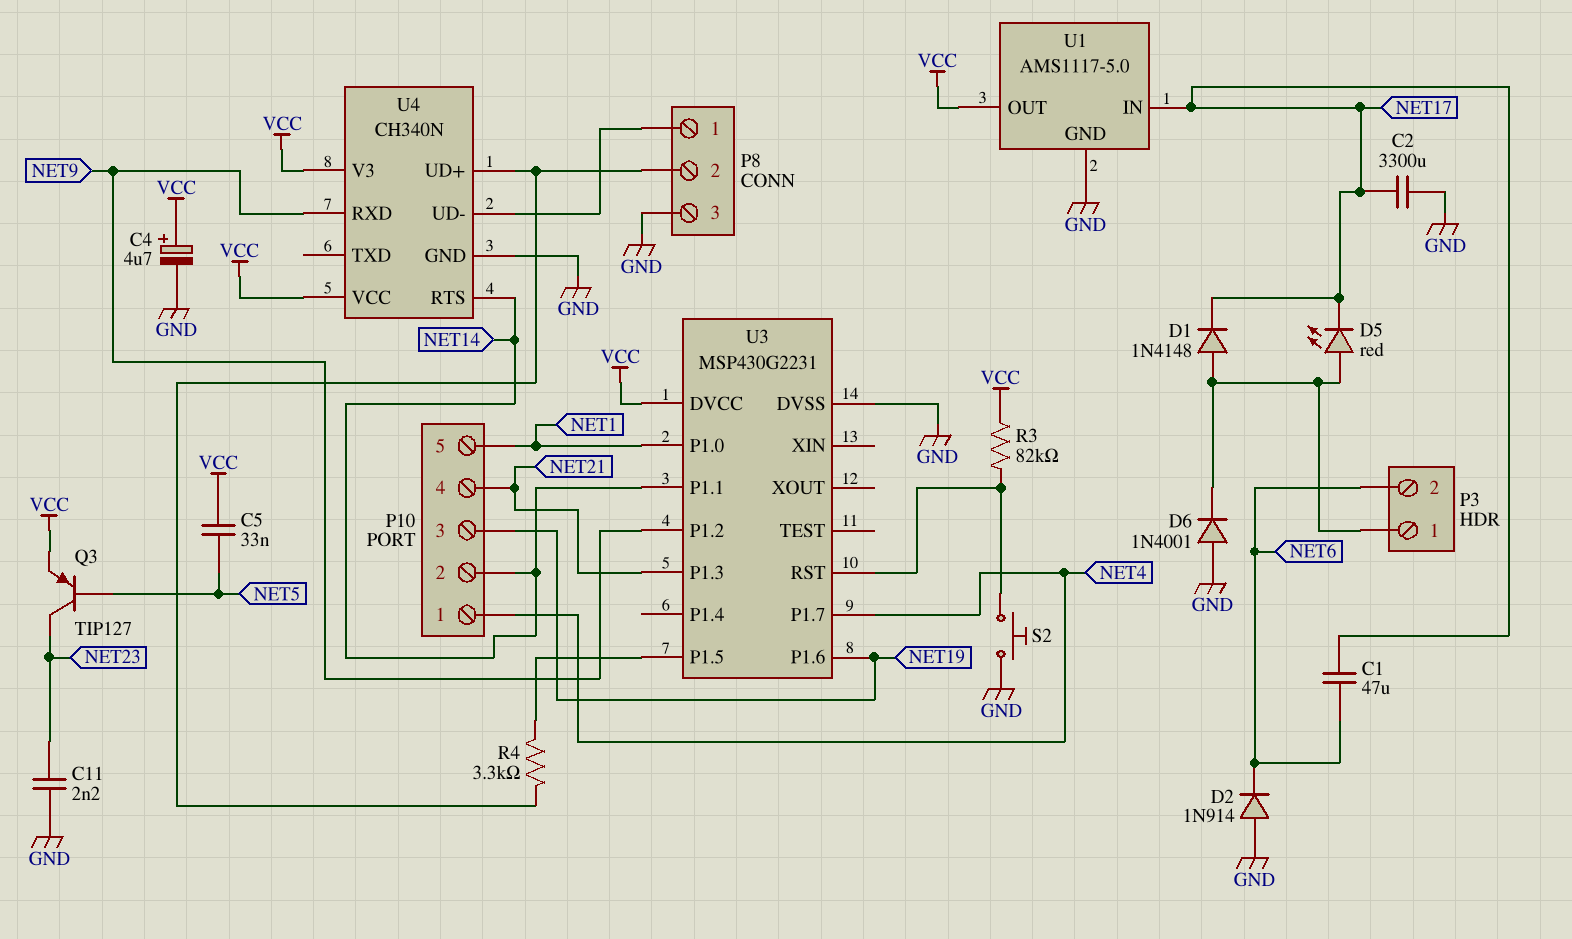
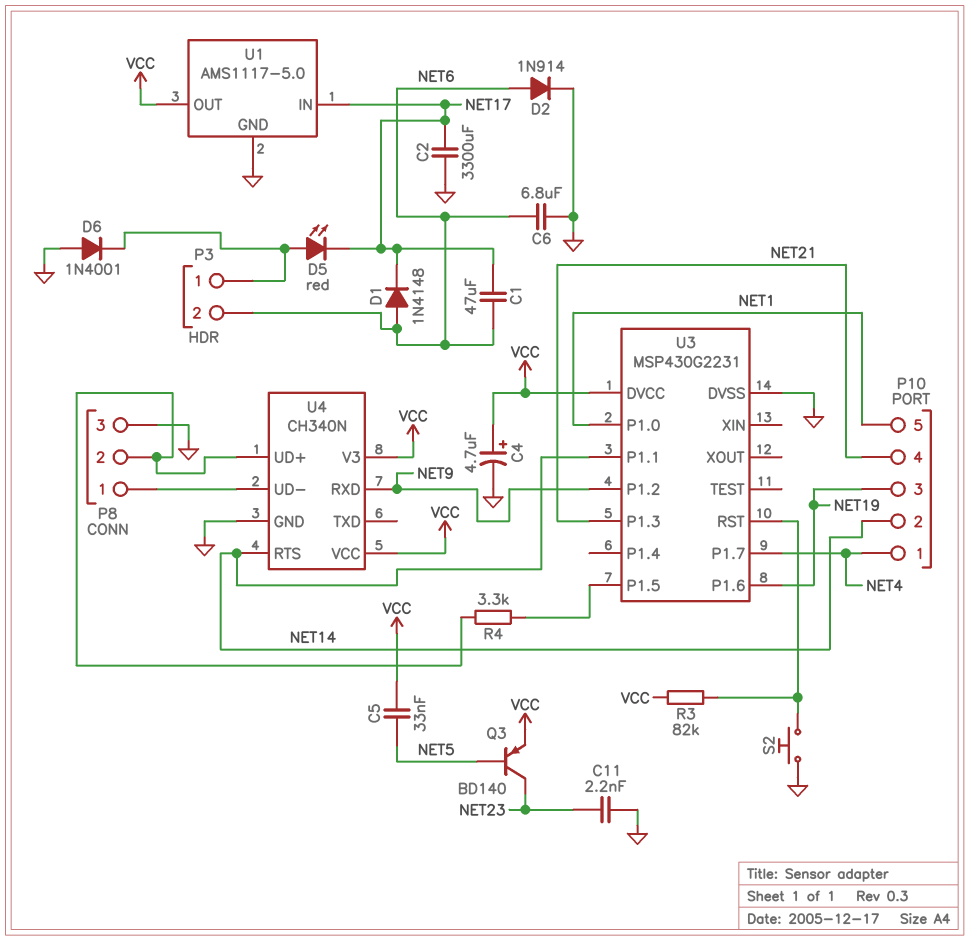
C6: none -> 6.8uF (GND, NET6)
D1: diode 1N4148 (A P3/1, K NET17) -> diode 1N4148 (A NET6, K NET17)
D2: diode 1N914 (A GND, K NET6) -> diode 1N914 (A NET6, K GND)
Q3: PNP TIP127 (B NET5, C NET23, E VCC) -> PNP BD140 (B NET5, C NET23, E VCC)

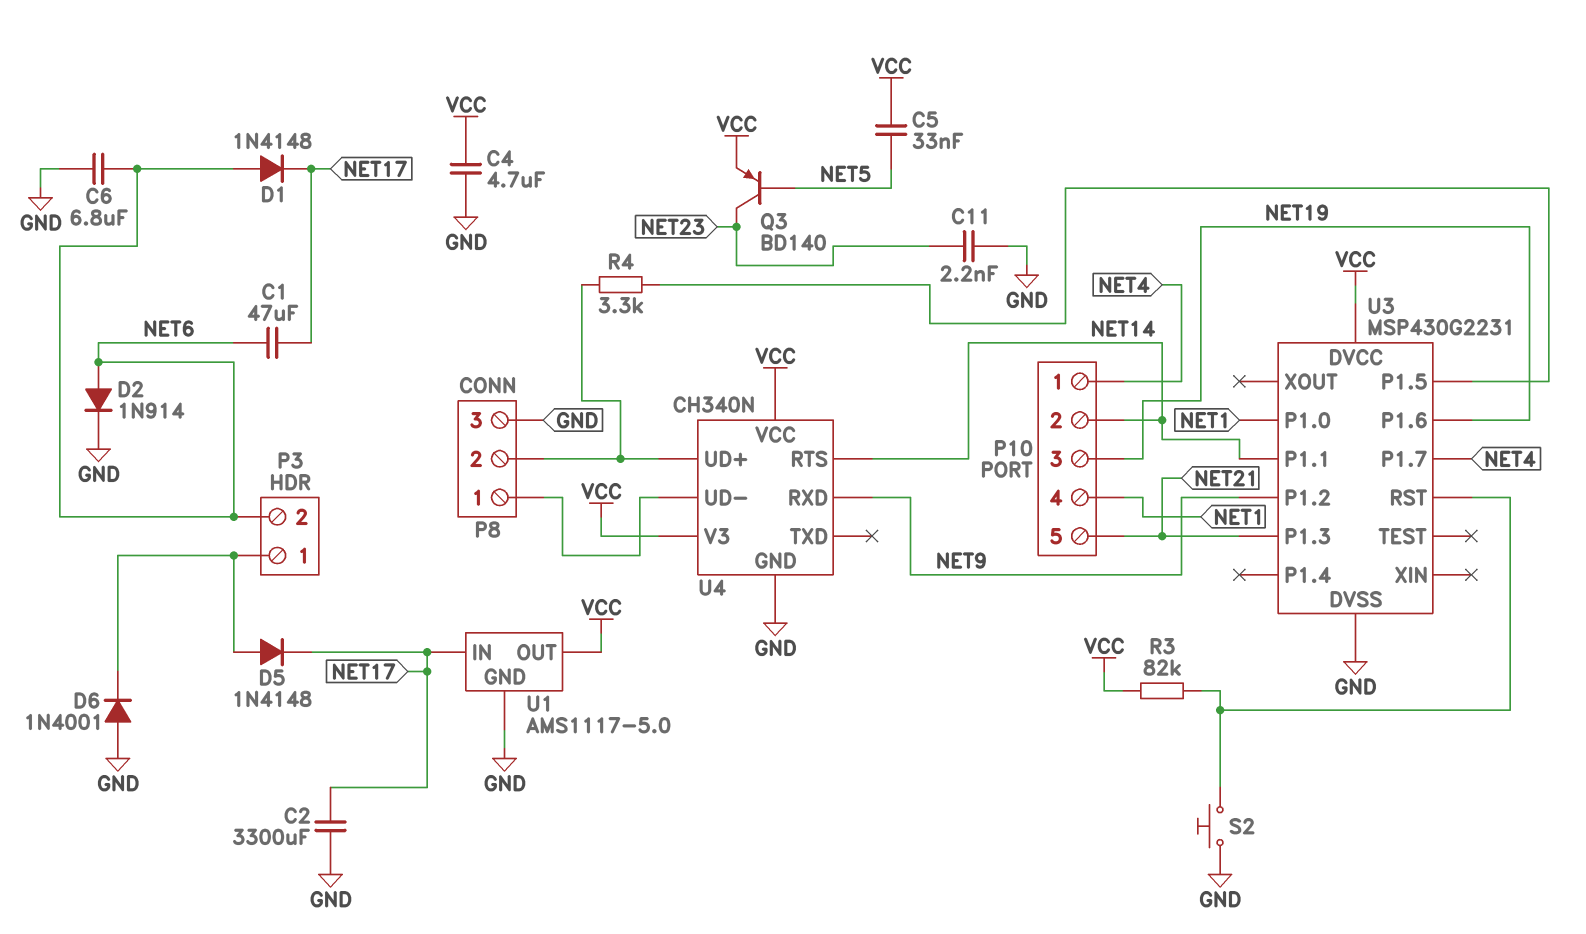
C4: 4.7uF (plus VCC, minus GND) -> 4.7uF (GND, VCC)
D5: LED red (A P3/1, K NET17) -> diode 1N4148 (A P3/1, K NET17)
P10 pin 4: NET21 -> NET1
P10 pin 5: NET1 -> NET21

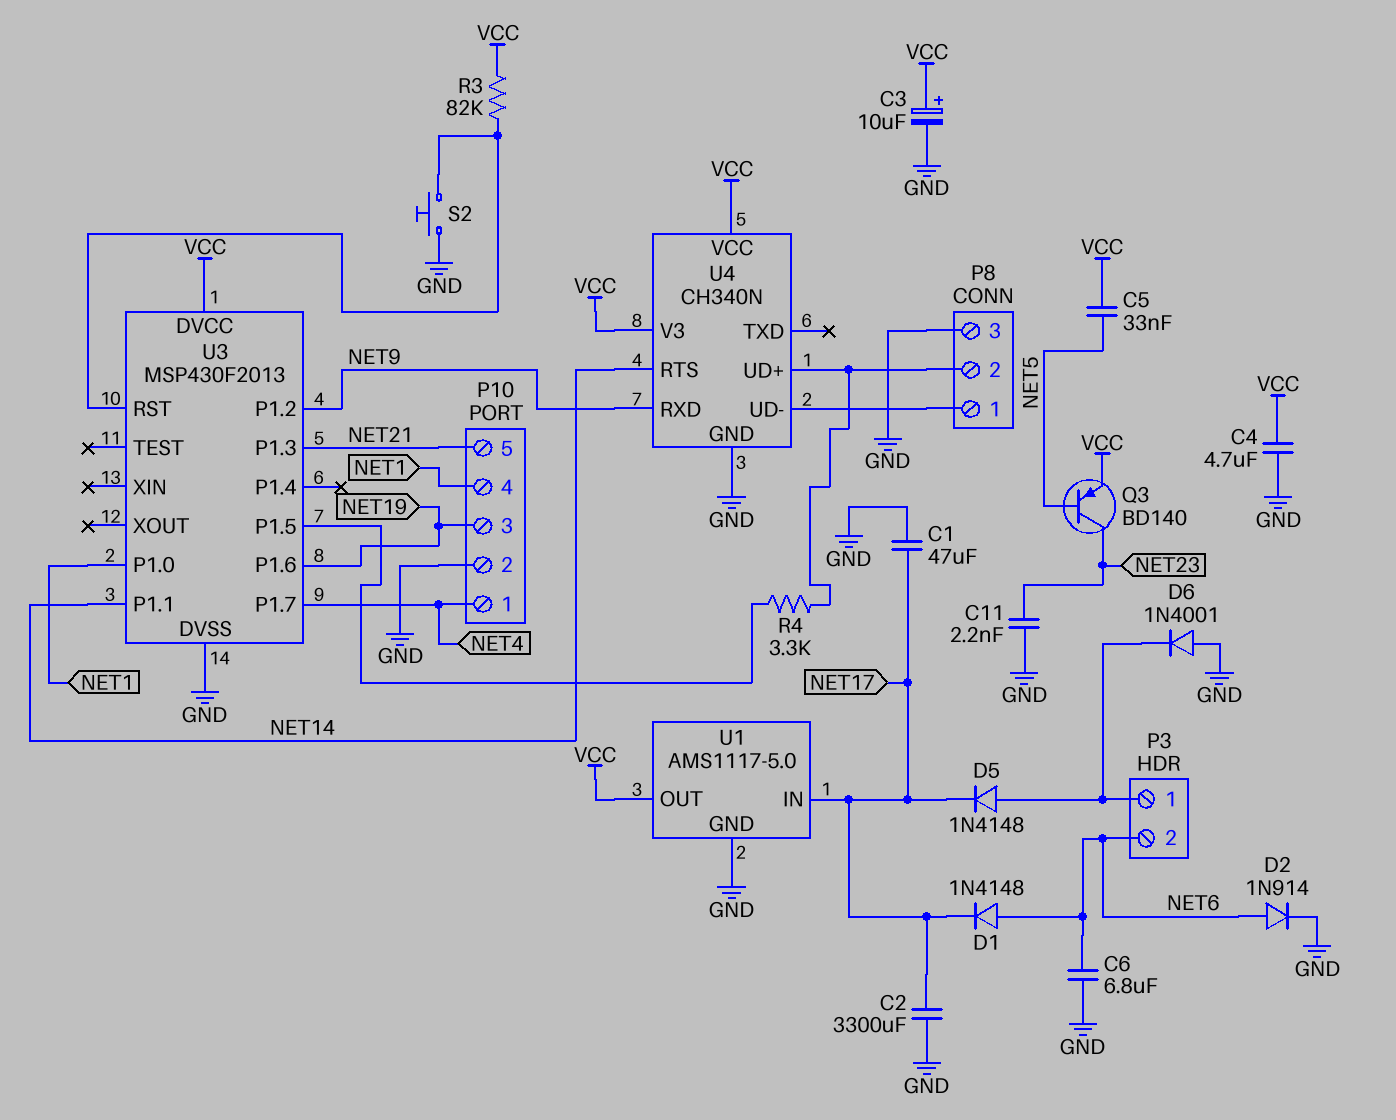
C1: 47uF (NET6, NET17) -> 47uF (GND, NET17)
C3: none -> 10uF (plus VCC, minus GND)
P10 pin 2: NET14 -> GND
U3: MSP430G2231 -> MSP430F2013

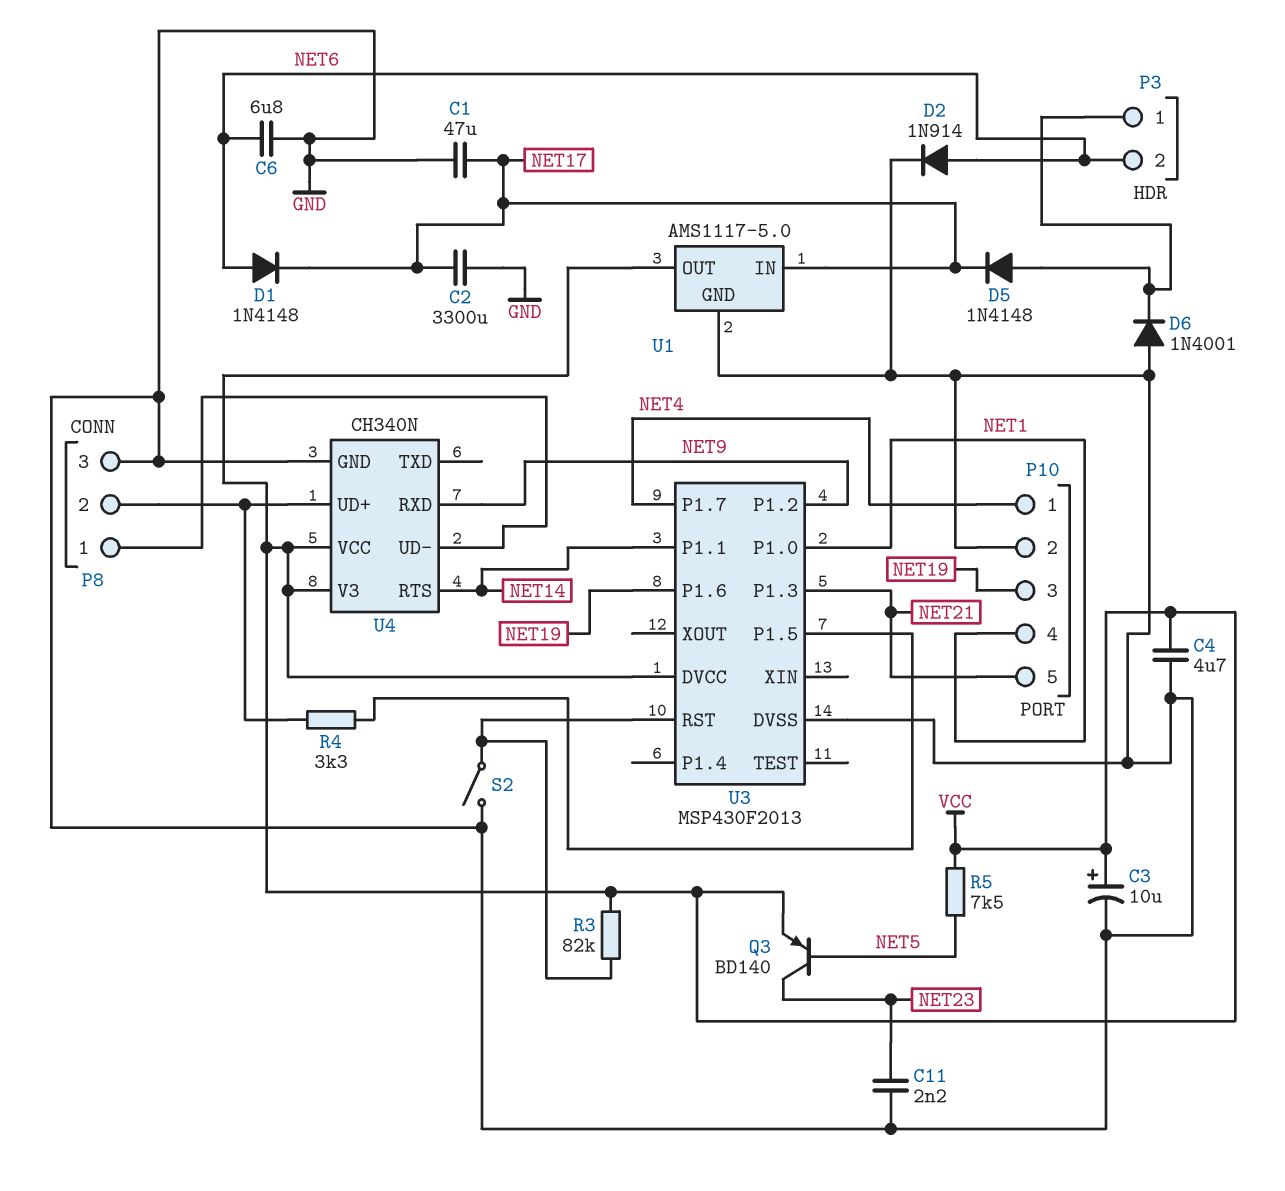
C5: 33nF (NET5, VCC) -> none
R5: none -> 7.5k (NET5, VCC)
S2: button (GND, U3/RST) -> switch (GND, U3/RST)

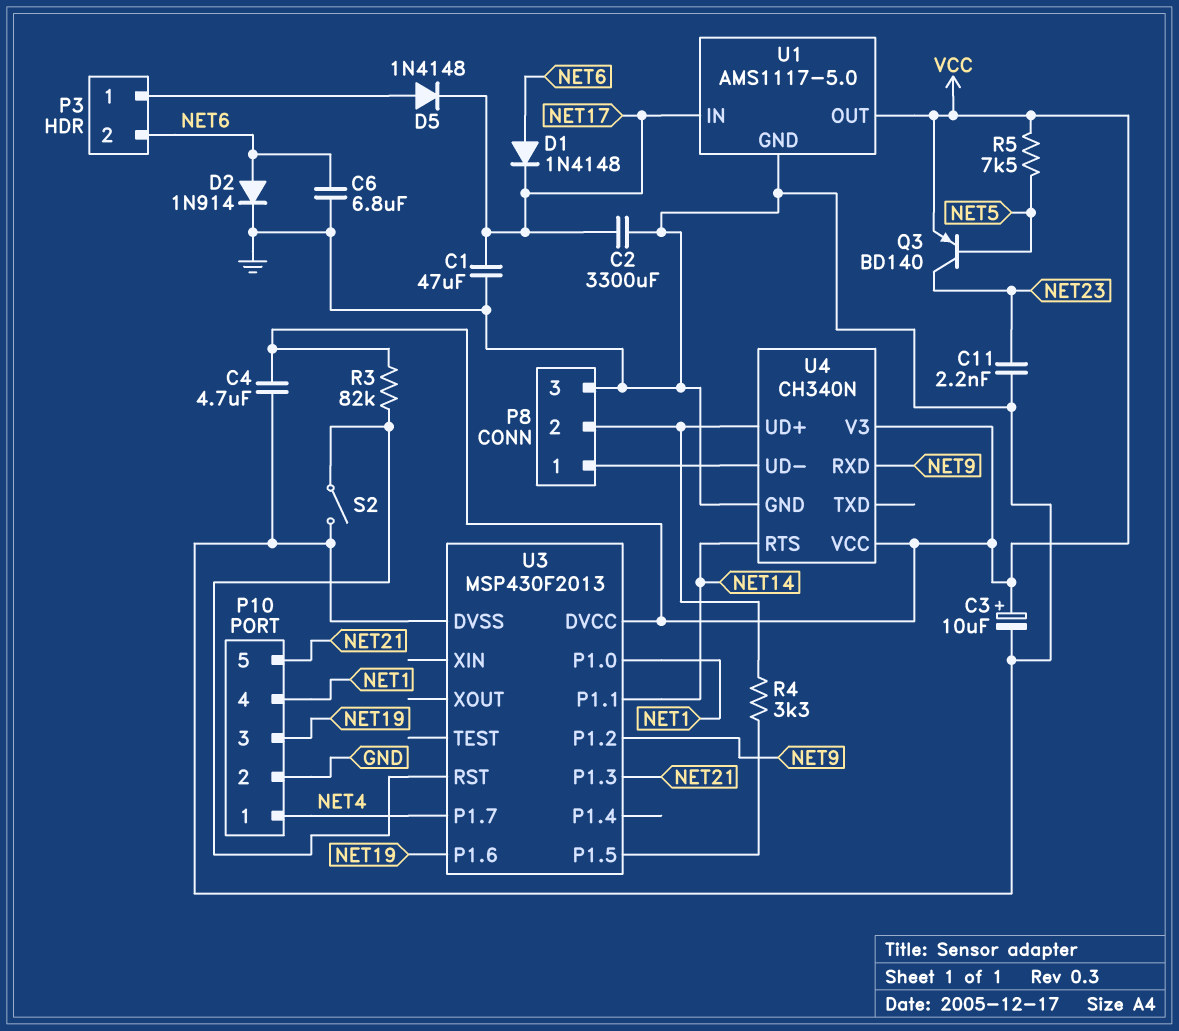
D6: diode 1N4001 (A GND, K P3/1) -> none

